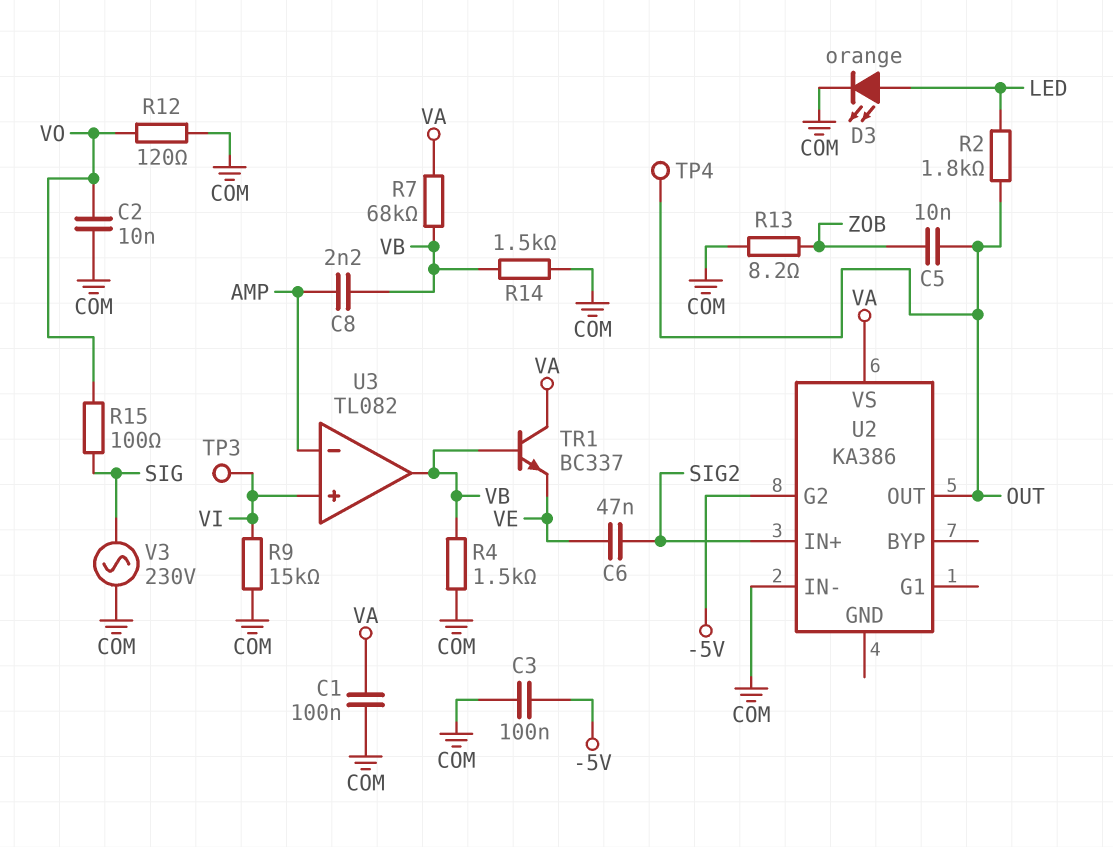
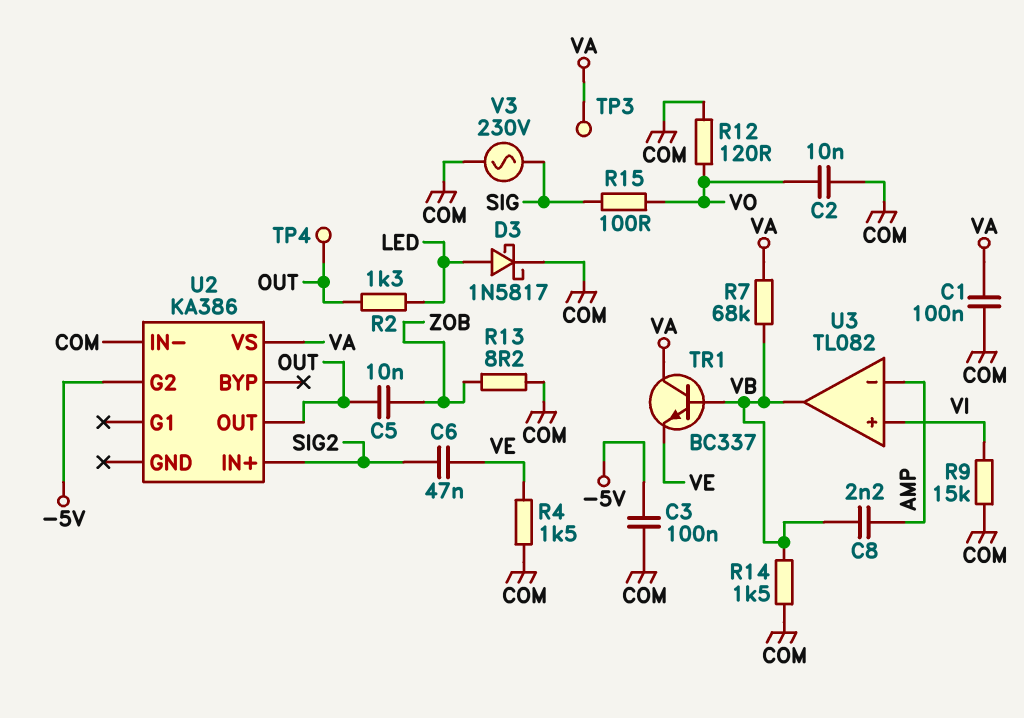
D3: LED orange (A LED, K COM) -> schottky 1N5817 (A LED, K COM)
R2: 1.8k (LED, OUT) -> 1.3k (LED, OUT)
R4: 1.5k (COM, VB) -> 1.5k (COM, VE)
TP3: test point (VI) -> test point (VA)

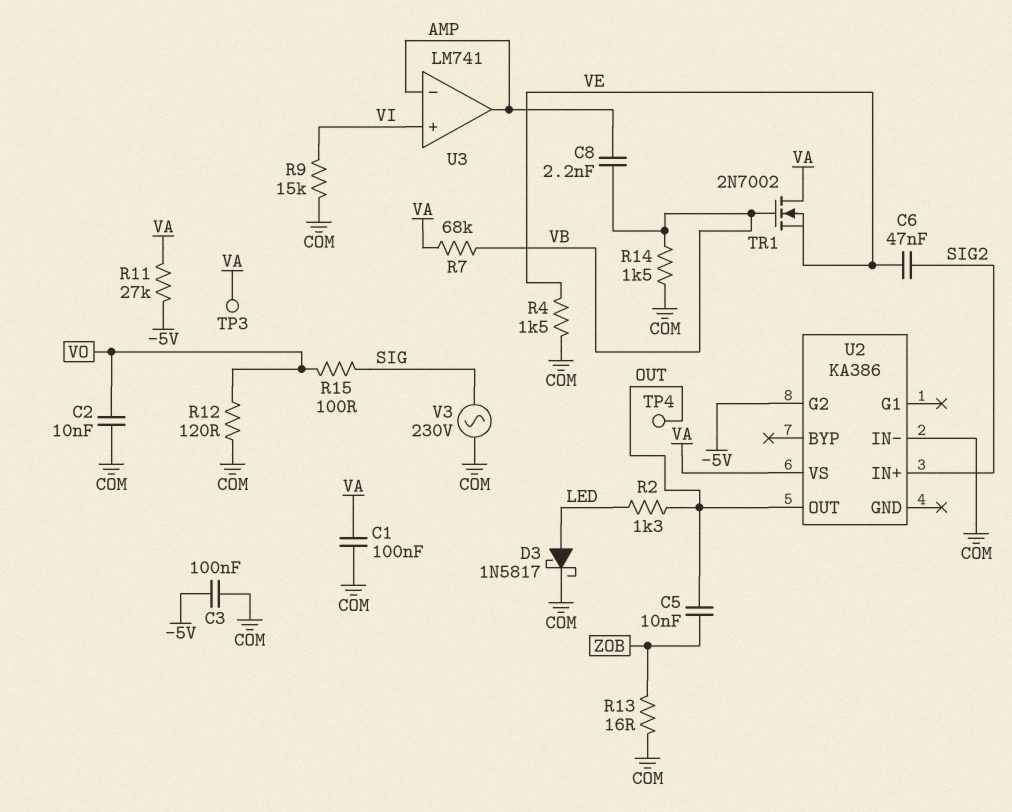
R11: none -> 27k (-5V, VA)
R13: 8.2 (COM, ZOB) -> 16 (COM, ZOB)
TR1: NPN BC337 (B VB, C VA, E VE) -> NMOS 2N7002 (G VB, D VA, S VE)
U3: TL082 -> LM741
U3 pin out: VB -> AMP

